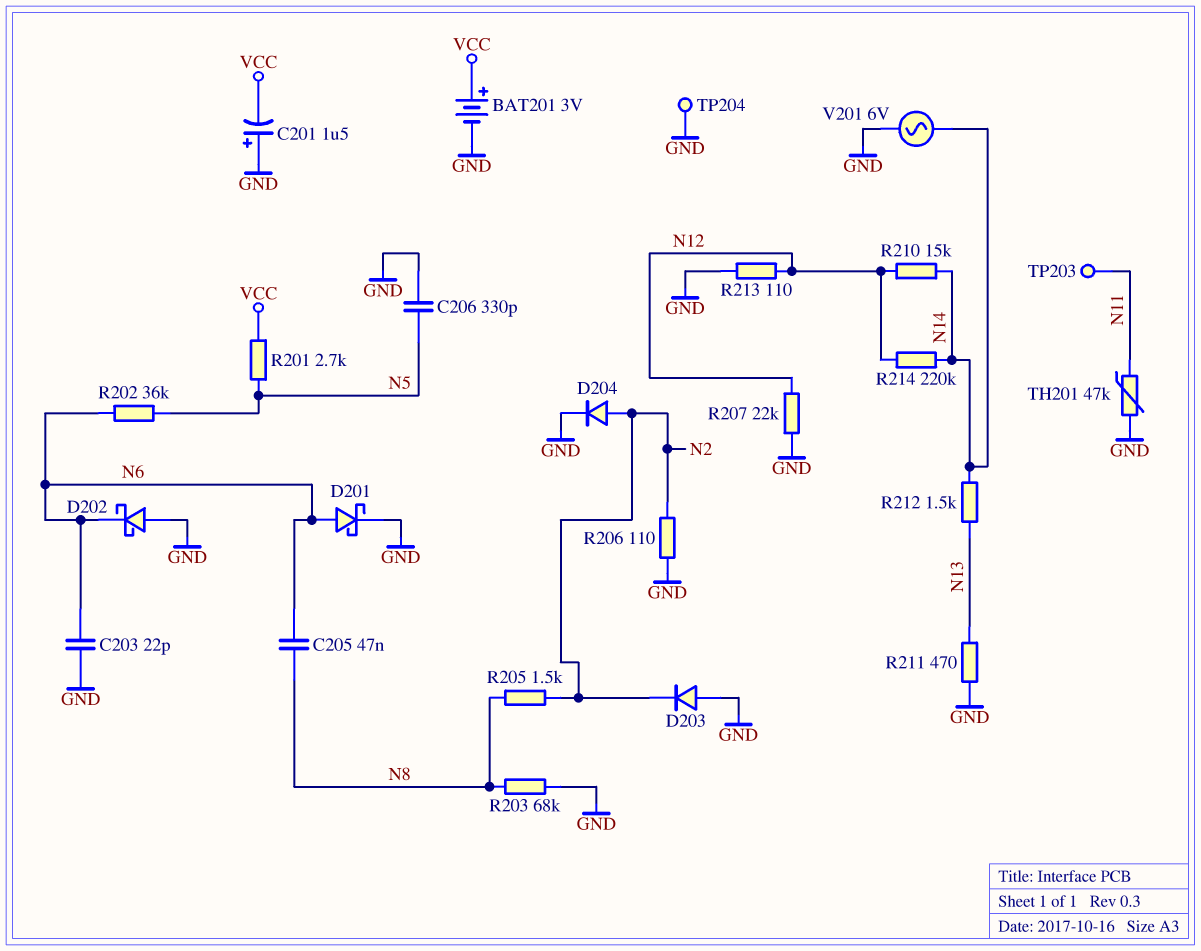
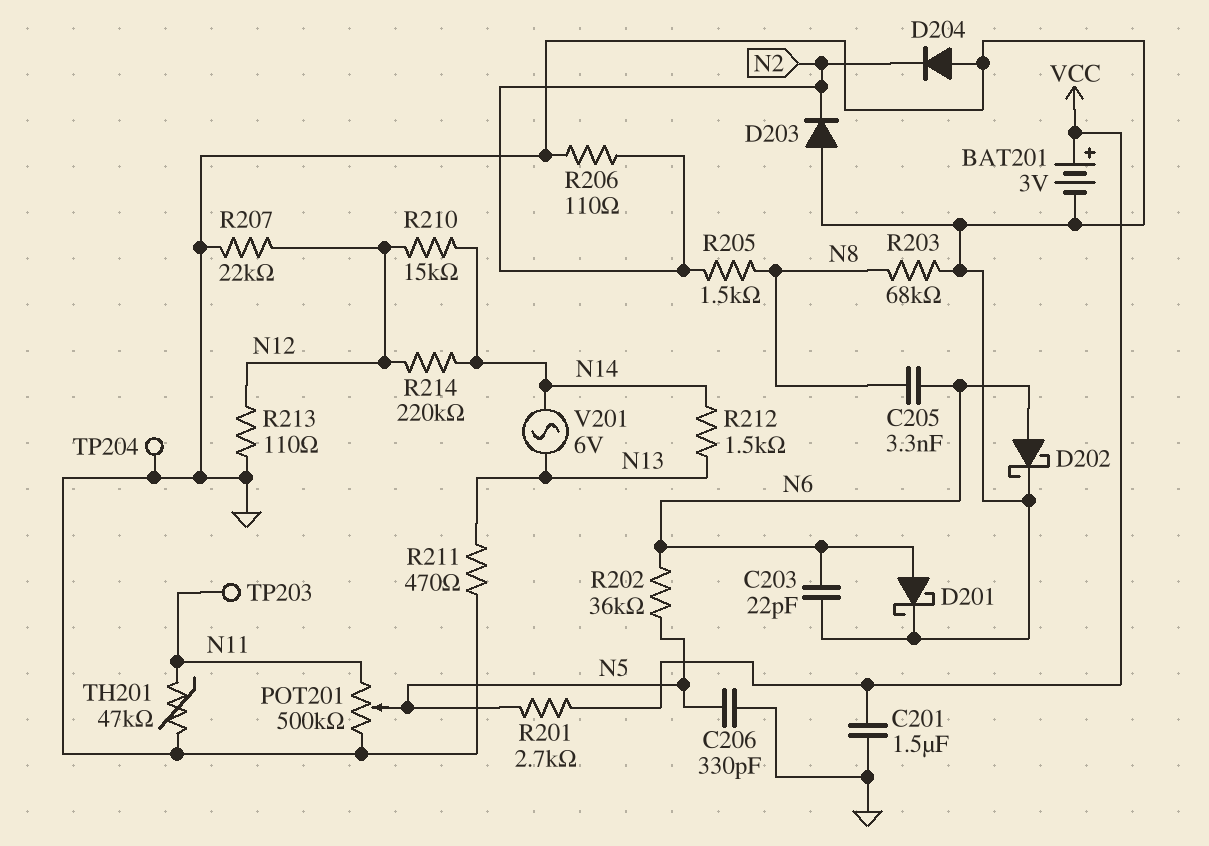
C201: 1.5uF (plus GND, minus VCC) -> 1.5uF (GND, VCC)
C205: 47nF (N6, N8) -> 3.3nF (N6, N8)
D202: schottky (A GND, K N6) -> schottky (A N6, K GND)
D204: diode (A N2, K GND) -> diode (A GND, K N2)
POT201: none -> 500k (GND, N11, wiper N5)
V201: AC 6V (GND, N14) -> AC 6V (N13, N14)

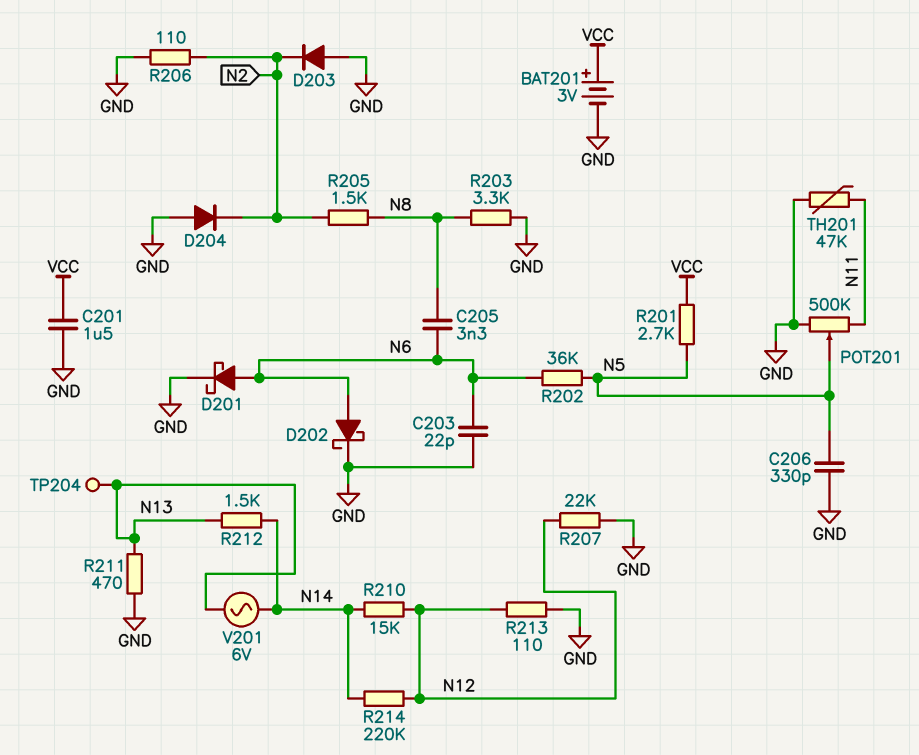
R203: 68k (GND, N8) -> 3.3k (GND, N8)
TP203: test point (N11) -> none
TP204: test point (GND) -> test point (N13)

